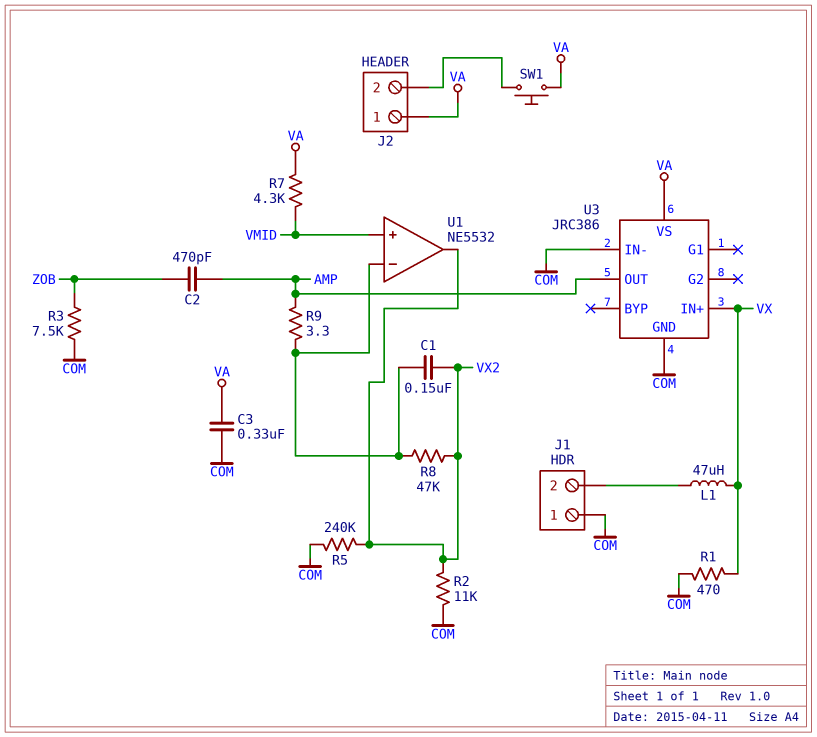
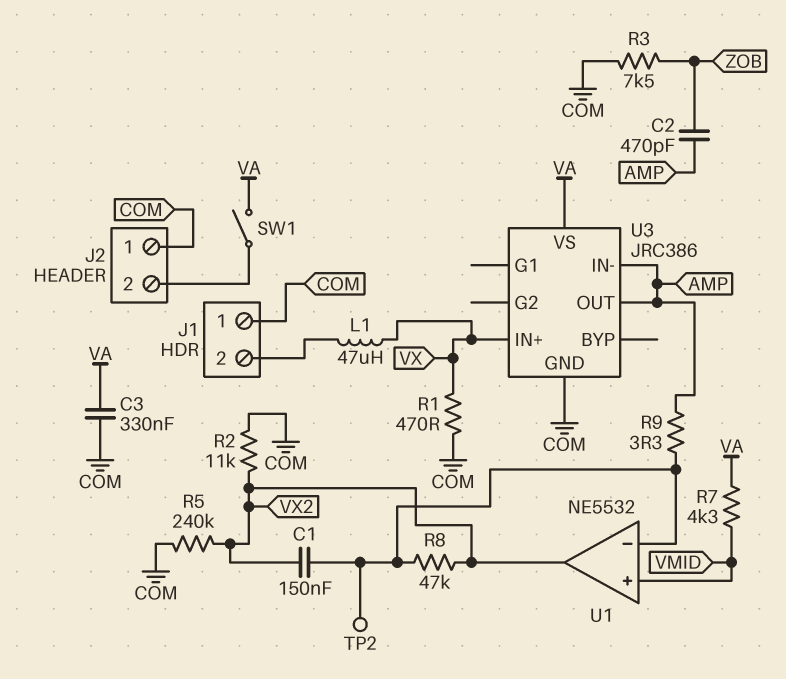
J2 pin 1: VA -> COM
SW1: button (J2/2, VA) -> switch (J2/2, VA)
TP2: none -> test point (U1/in-)
U3 pin IN-: COM -> AMP

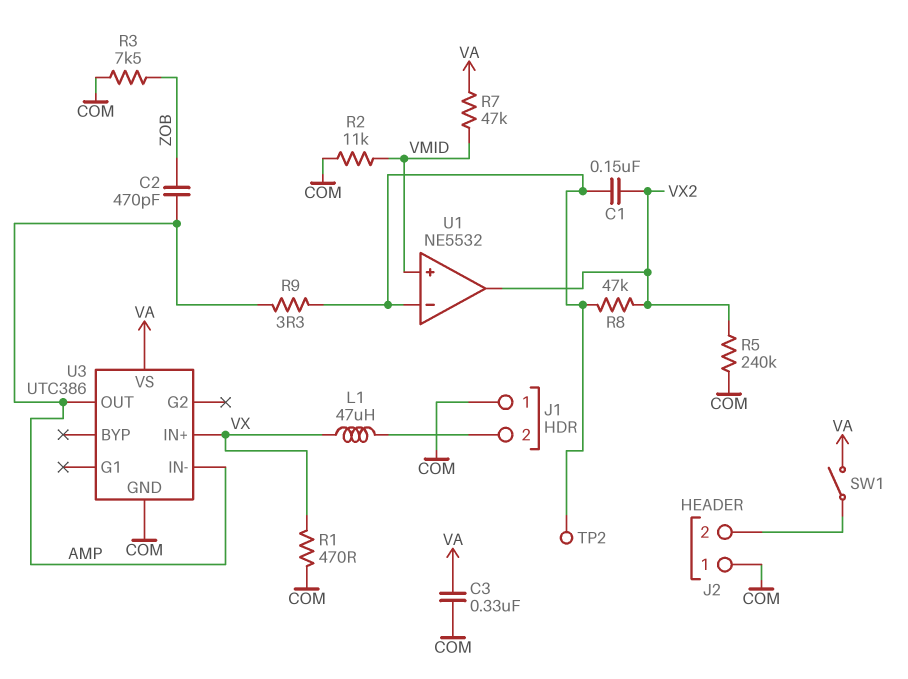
R2: 11k (COM, VX2) -> 11k (COM, VMID)
R7: 4.3k (VA, VMID) -> 47k (VA, VMID)
U3: JRC386 -> UTC386

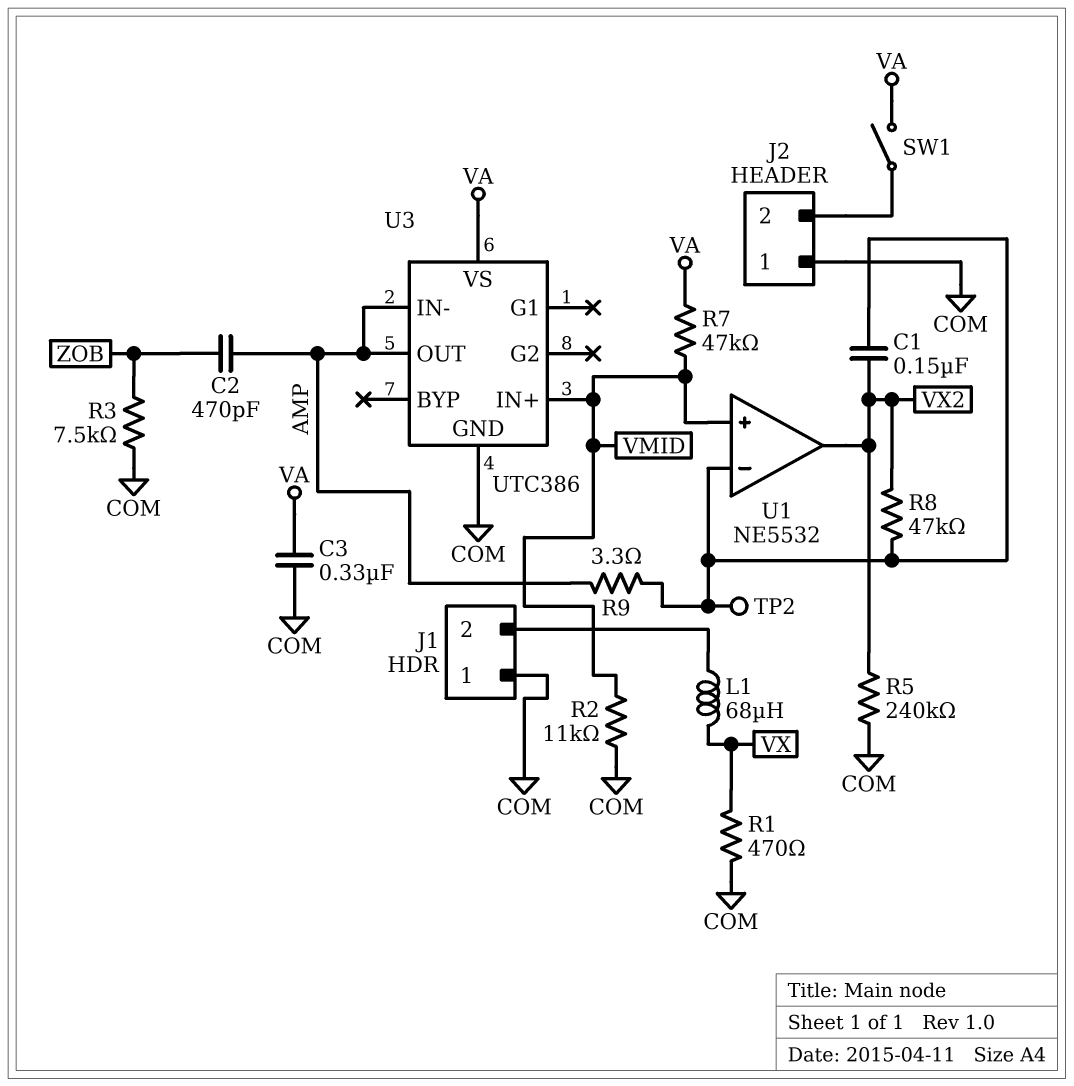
L1: 47uH (J1/2, VX) -> 68uH (J1/2, VX)
U3 pin IN+: VX -> VMID

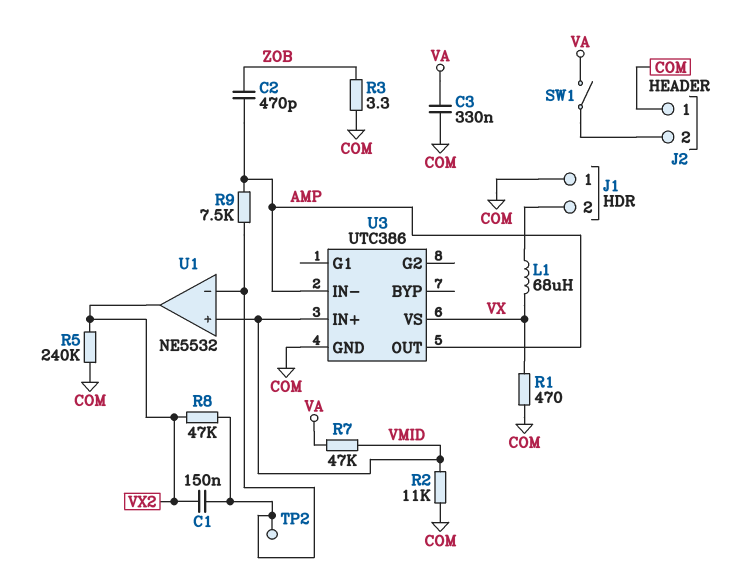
R3: 7.5k (COM, ZOB) -> 3.3 (COM, ZOB)
R9: 3.3 (AMP, U1/in-) -> 7.5k (AMP, U1/in-)
U3 pin VS: VA -> VX

